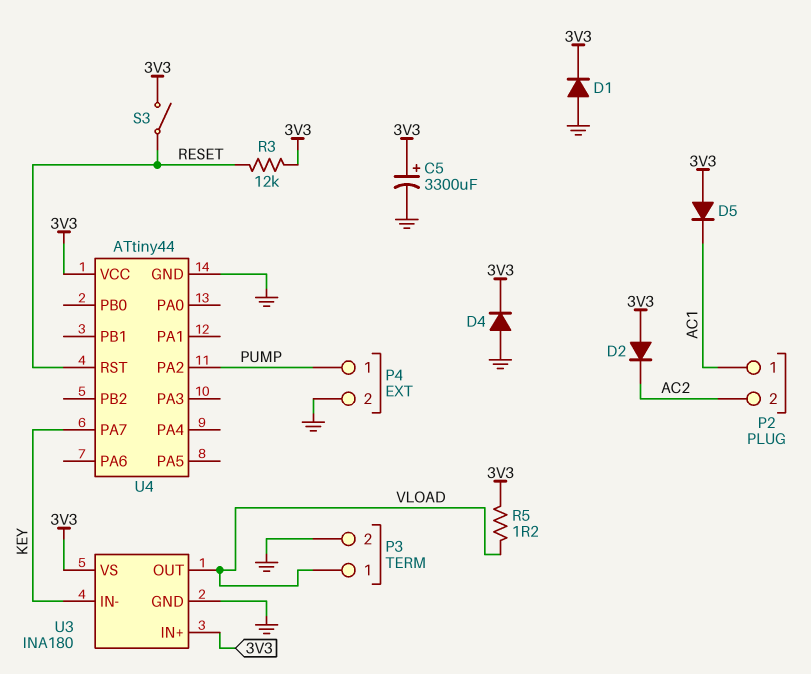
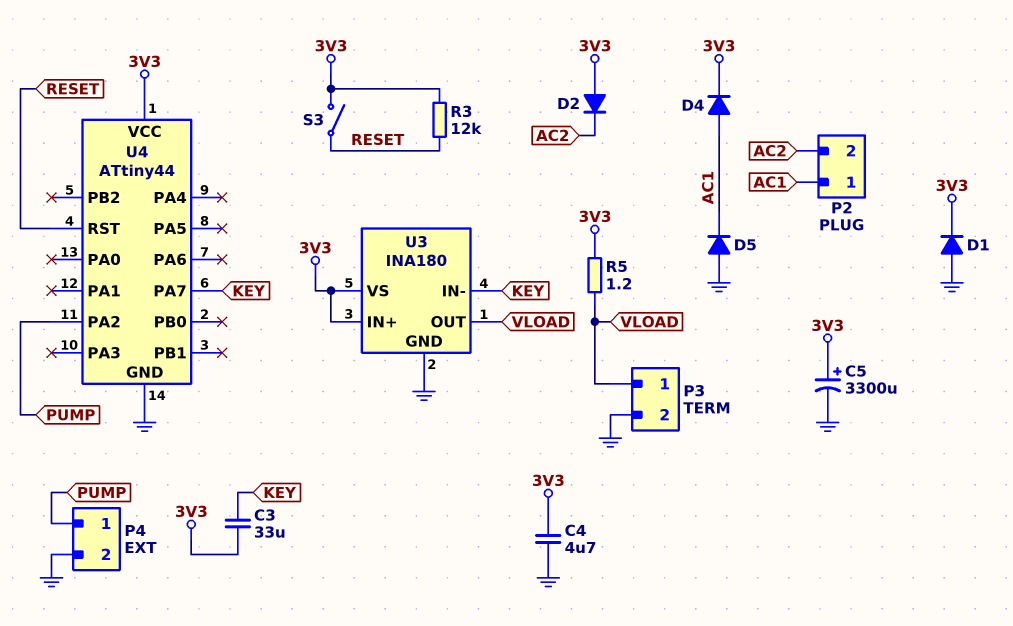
C3: none -> 33uF (3V3, KEY)
C4: none -> 4.7uF (3V3, GND)
D4: diode (A GND, K 3V3) -> diode (A AC1, K 3V3)
D5: diode (A 3V3, K AC1) -> diode (A GND, K AC1)

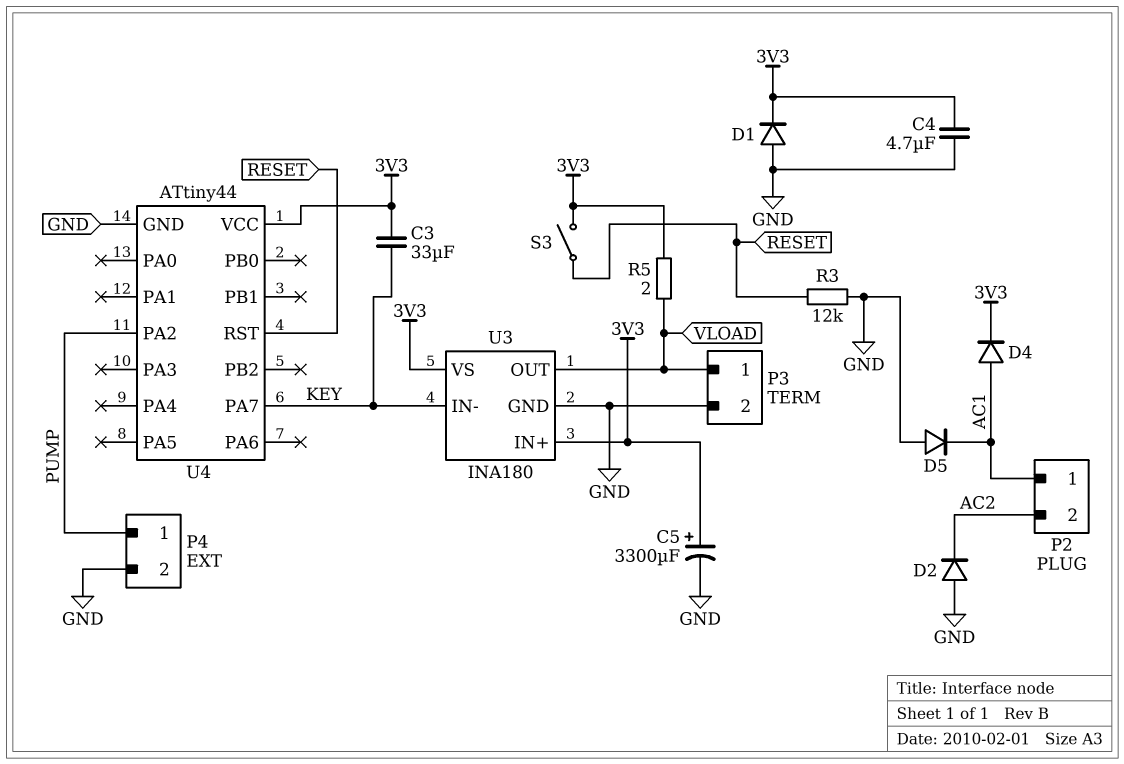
D2: diode (A 3V3, K AC2) -> diode (A GND, K AC2)
R3: 12k (3V3, RESET) -> 12k (GND, RESET)
R5: 1.2 (3V3, VLOAD) -> 2 (3V3, VLOAD)

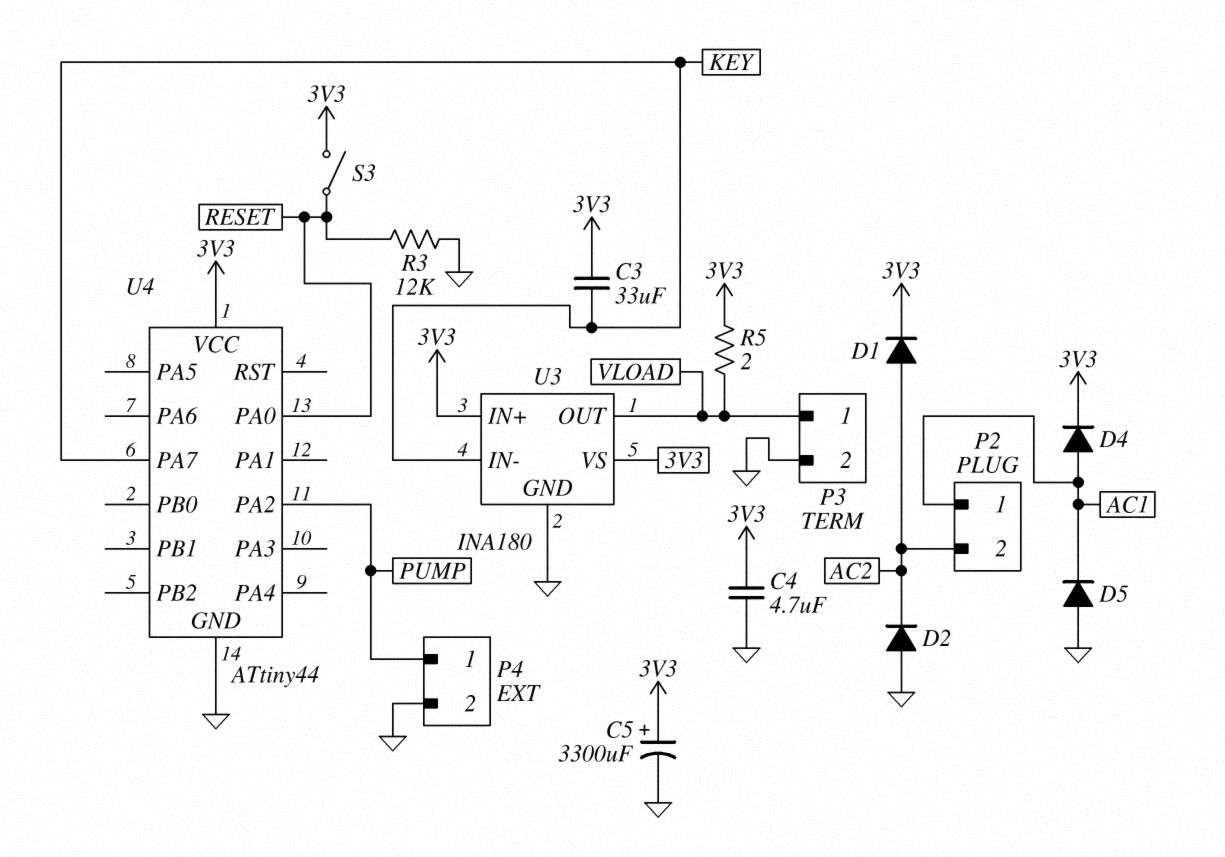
D1: diode (A GND, K 3V3) -> diode (A AC2, K 3V3)
U4 pin PA0: none -> RESET
U4 pin RST: RESET -> none

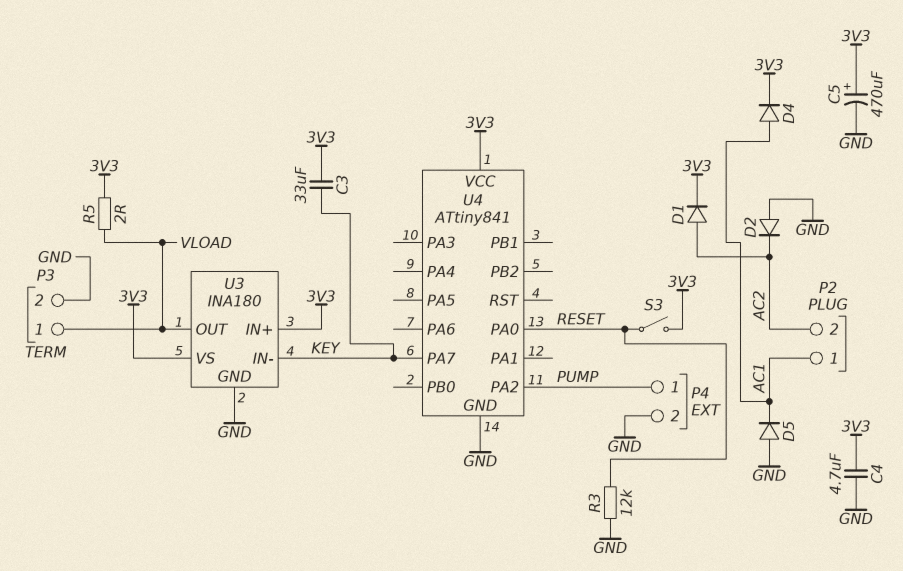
C5: 3300uF (plus 3V3, minus GND) -> 470uF (plus 3V3, minus GND)
U4: ATtiny44 -> ATtiny841

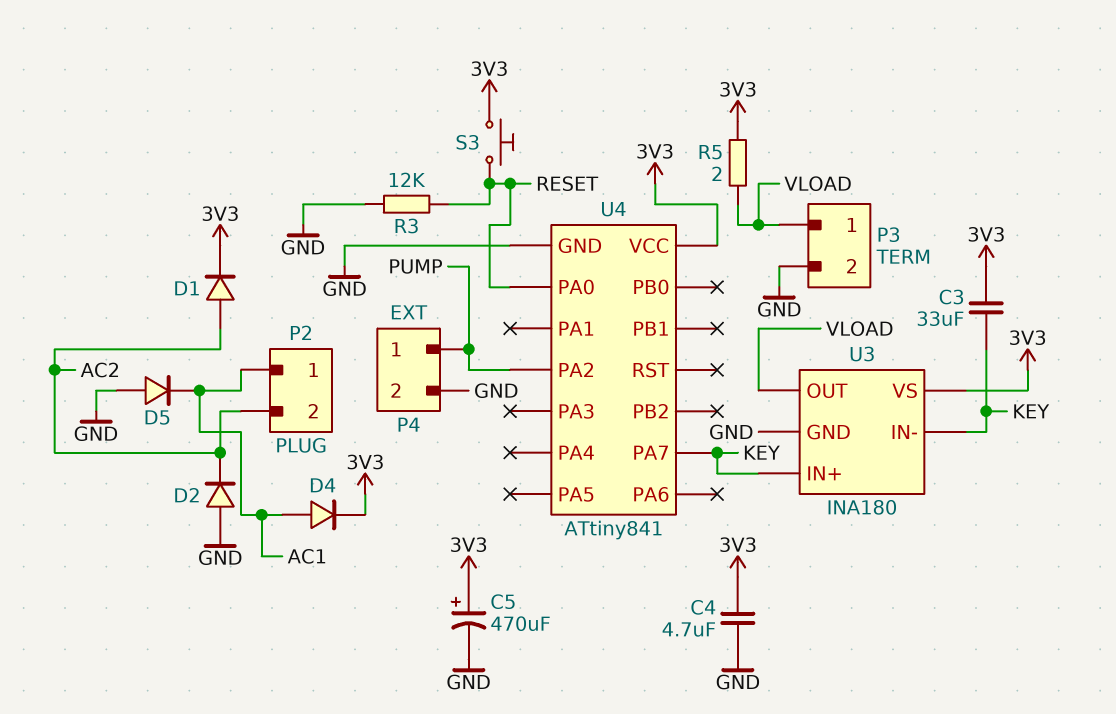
S3: switch (3V3, RESET) -> button (3V3, RESET)
U3 pin IN+: 3V3 -> KEY

